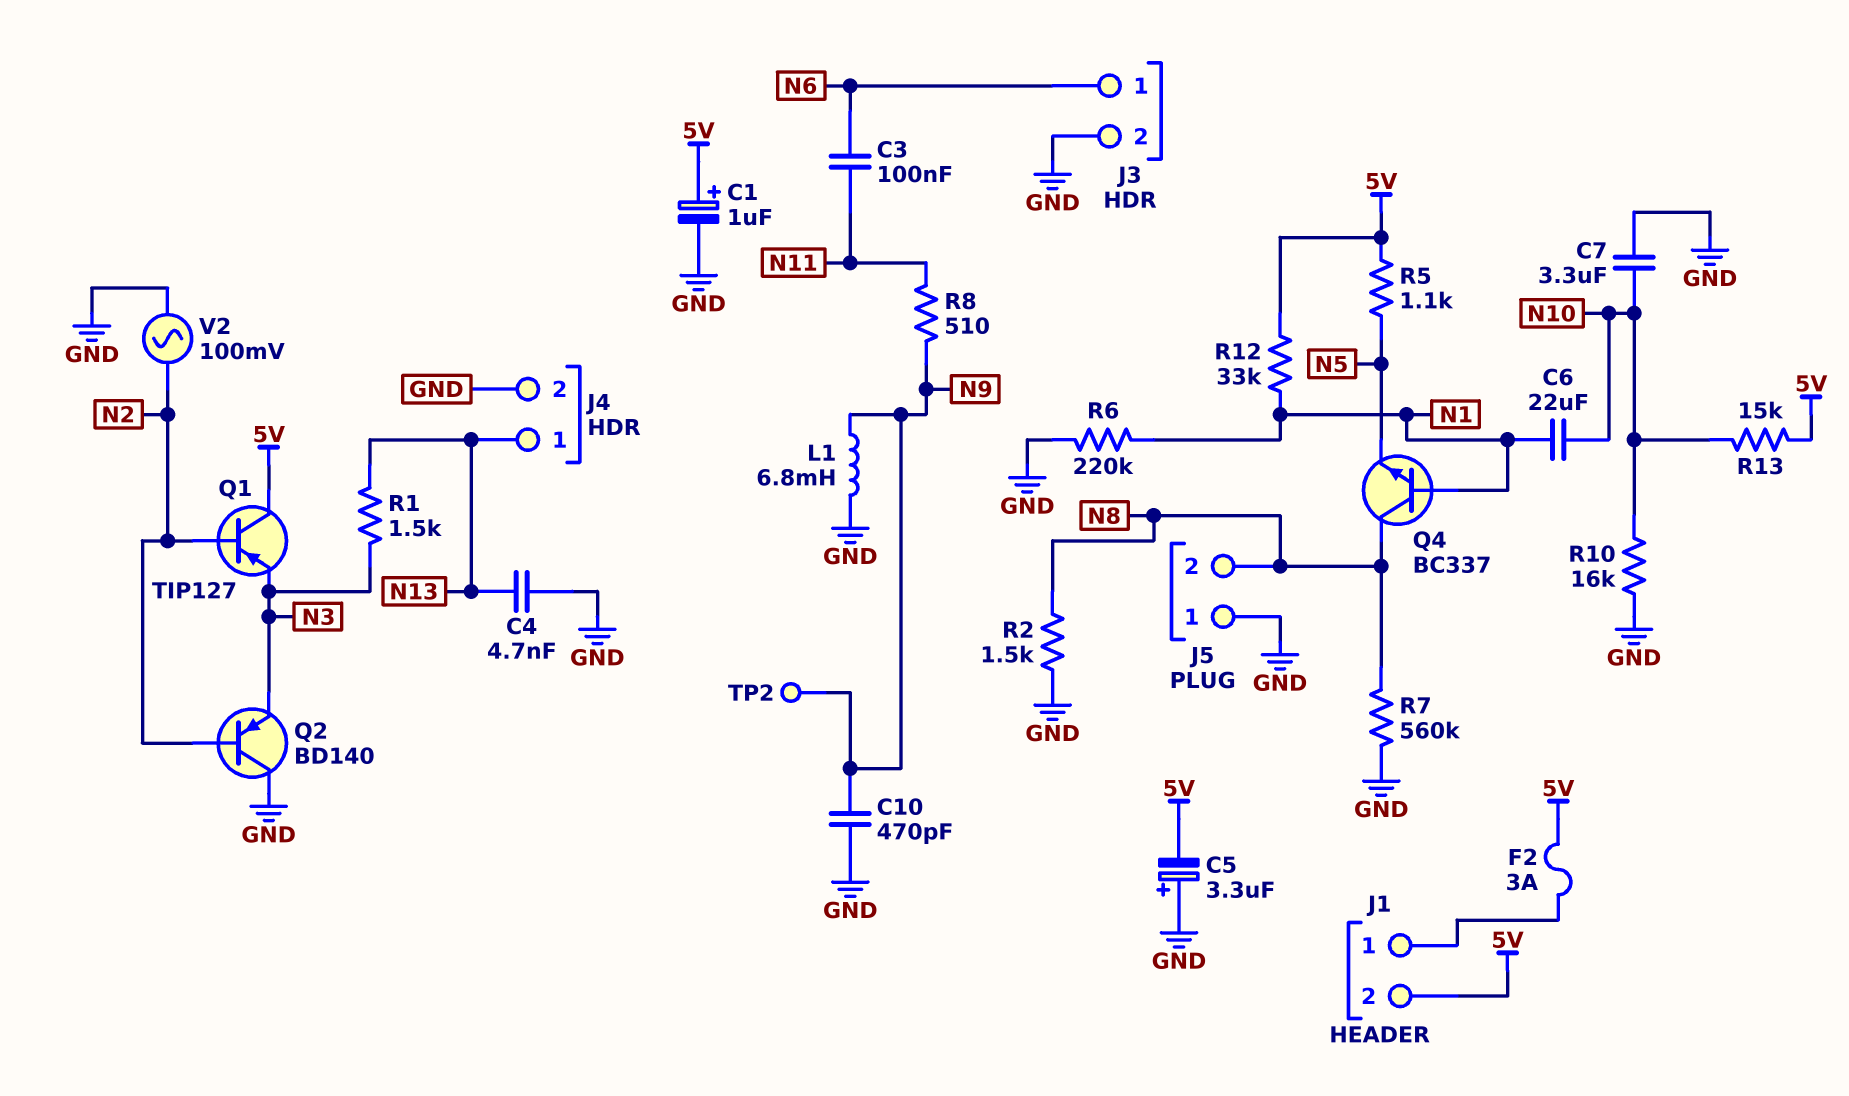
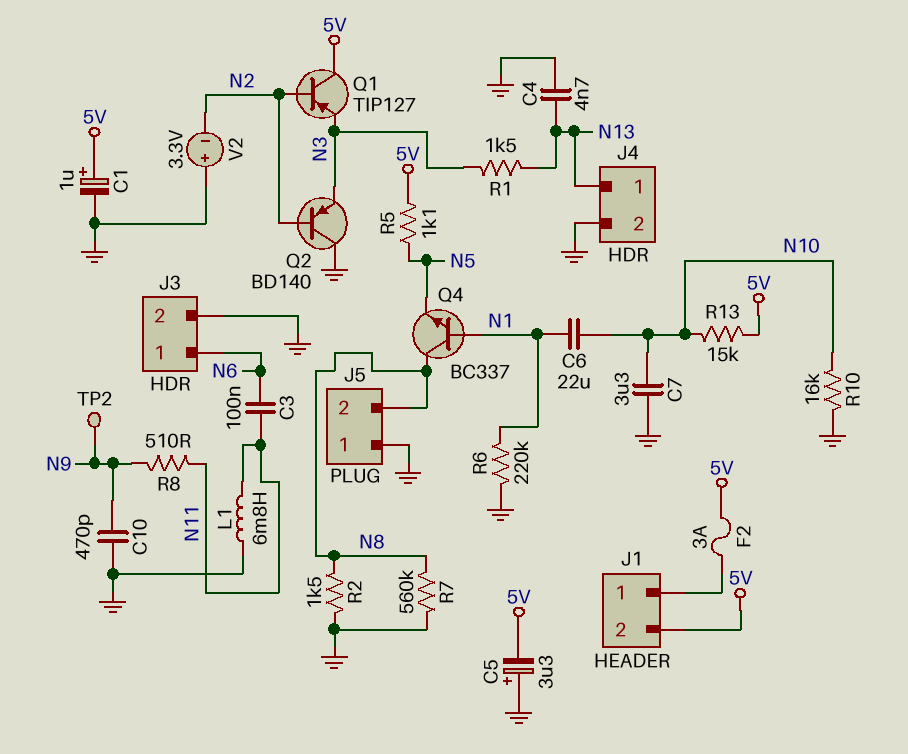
L1: 6.8mH (GND, N9) -> 6.8mH (GND, N11)
R12: 33k (5V, N1) -> none
V2: AC 100mV (GND, N2) -> 3.3V (plus GND, minus N2)

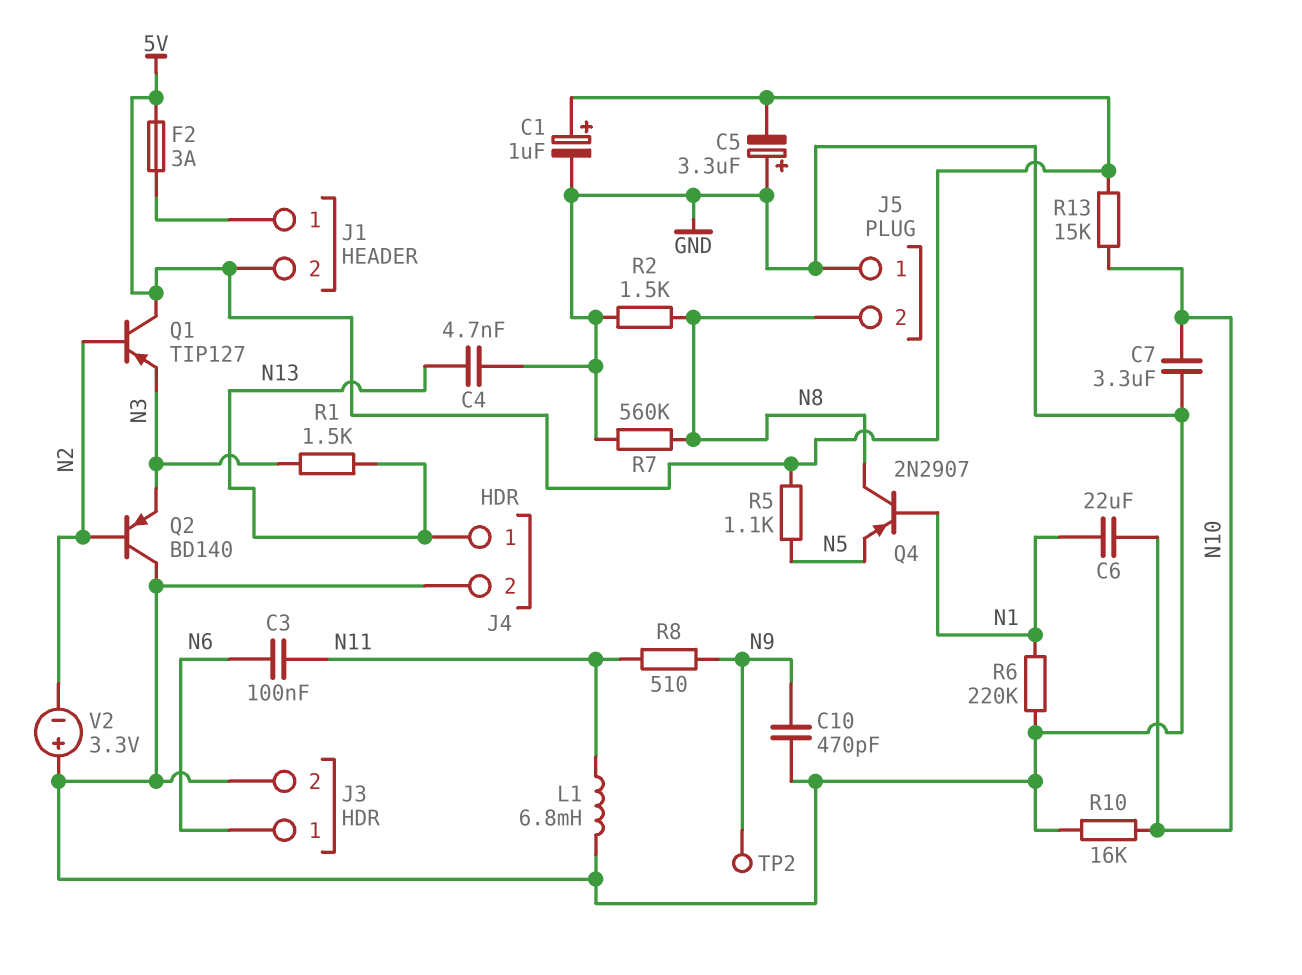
Q4: NPN BC337 (B N1, C N8, E N5) -> PNP 2N2907 (B N1, C N8, E N5)

